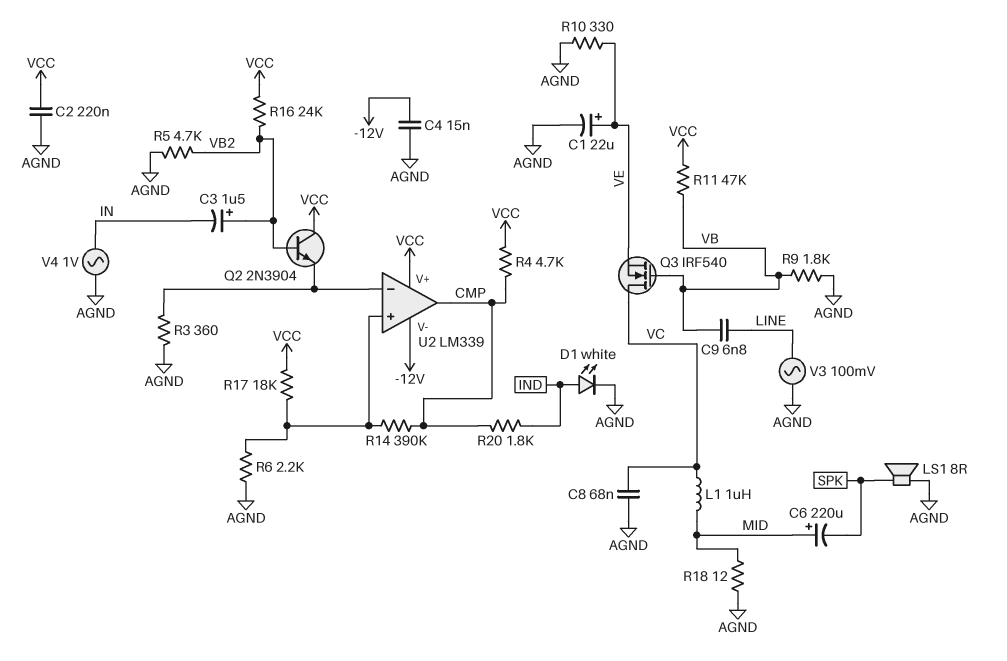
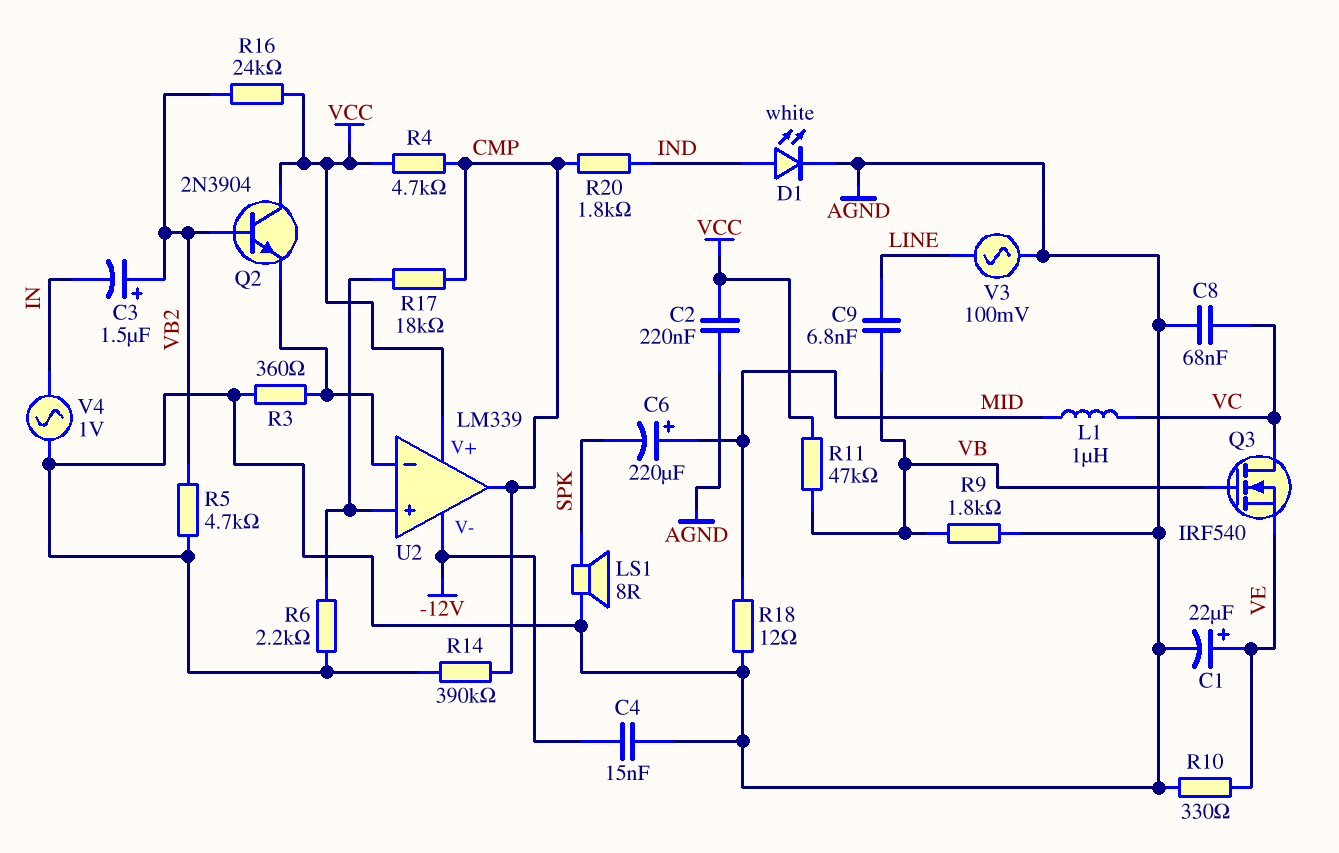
R14: 390k (CMP, U2/in+) -> 390k (AGND, CMP)
R17: 18k (U2/in+, VCC) -> 18k (CMP, U2/in+)

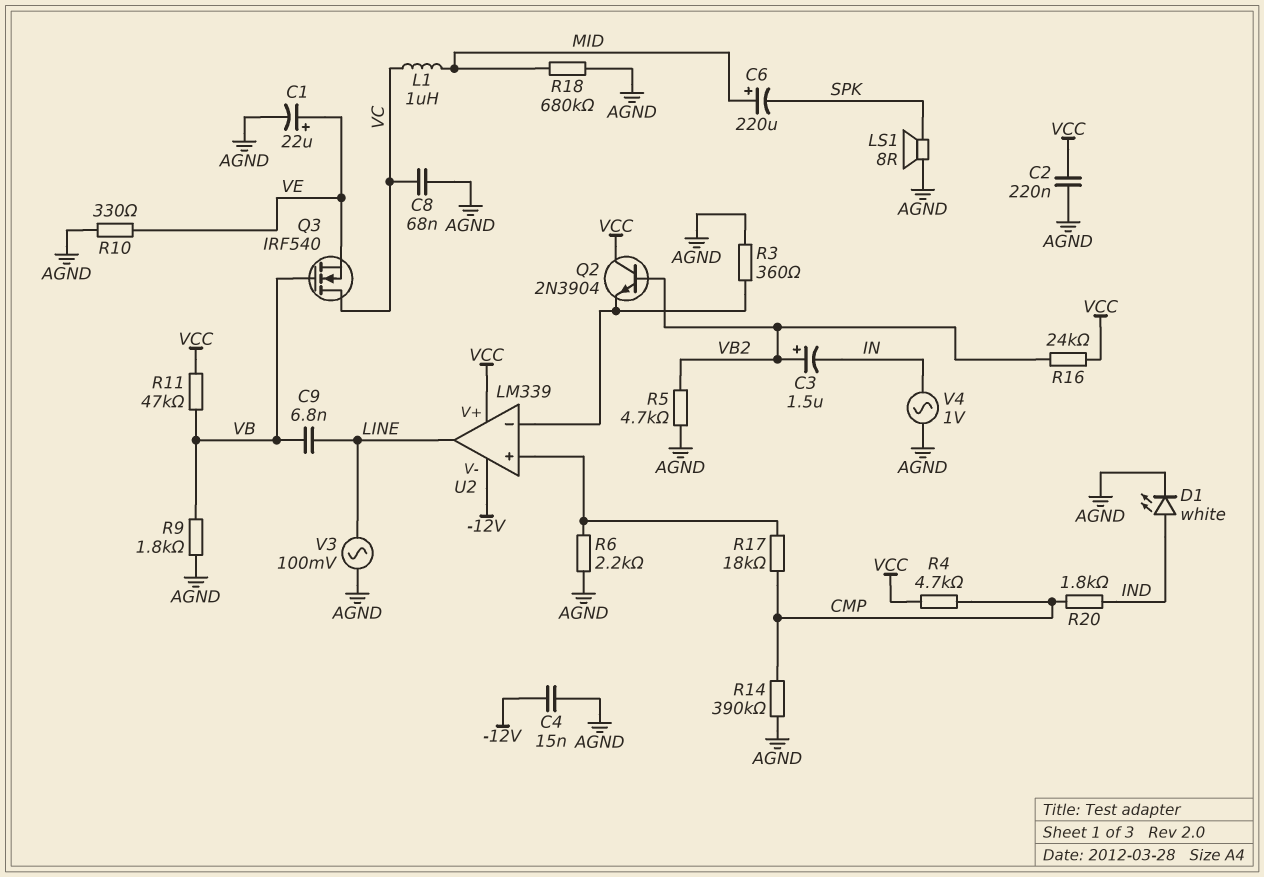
R18: 12 (AGND, MID) -> 680k (AGND, MID)
U2 pin out: CMP -> LINE

